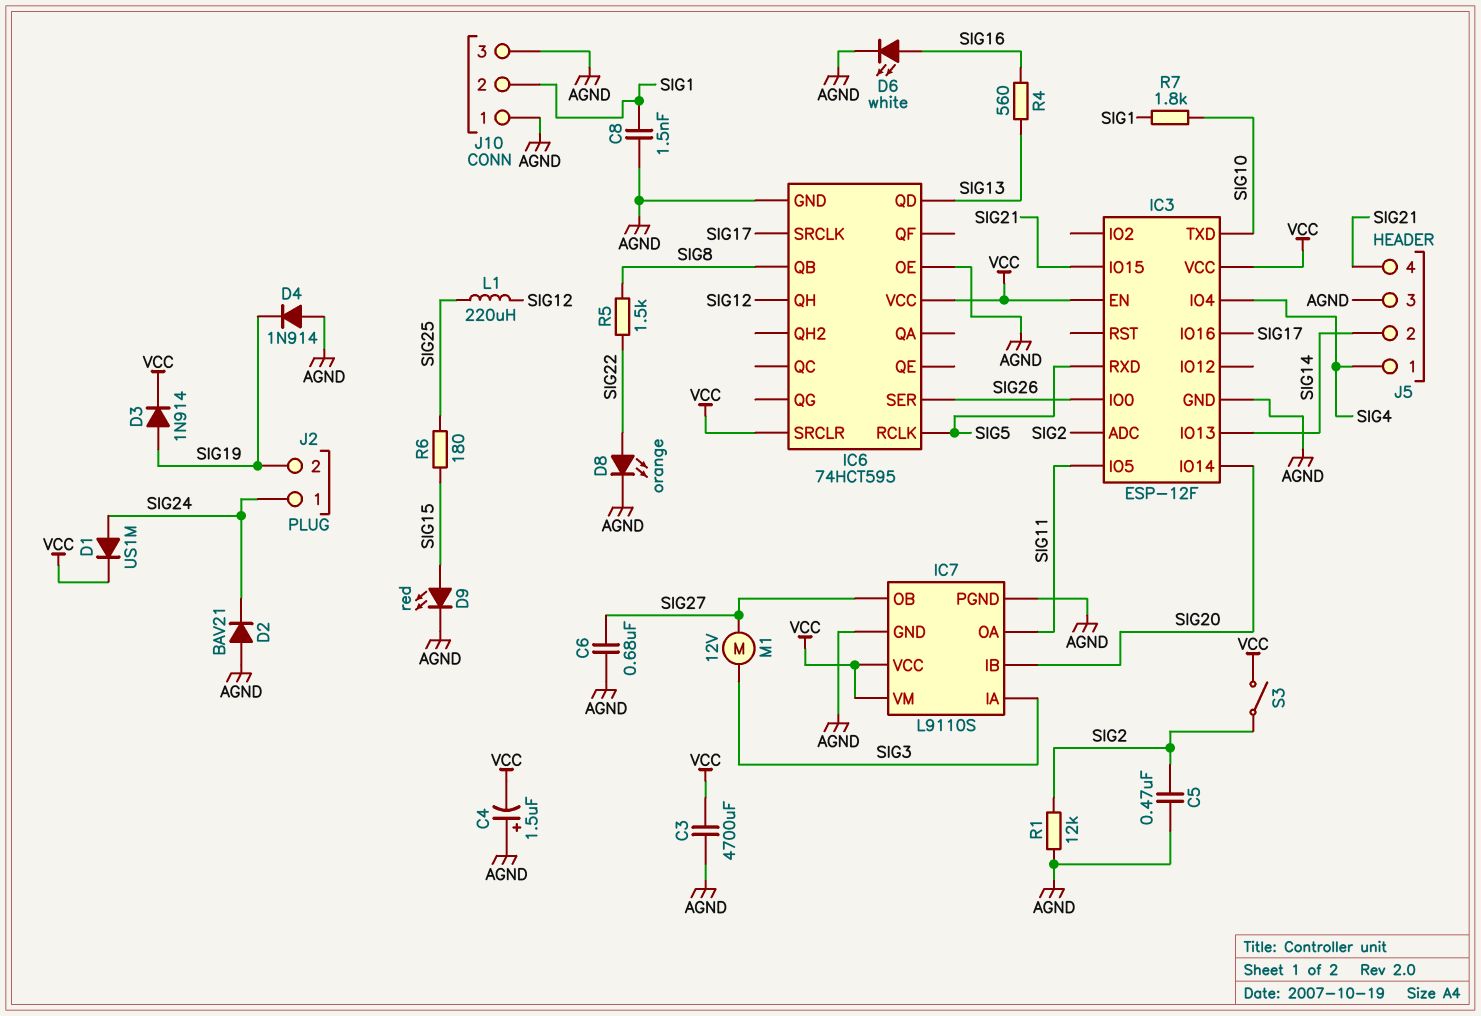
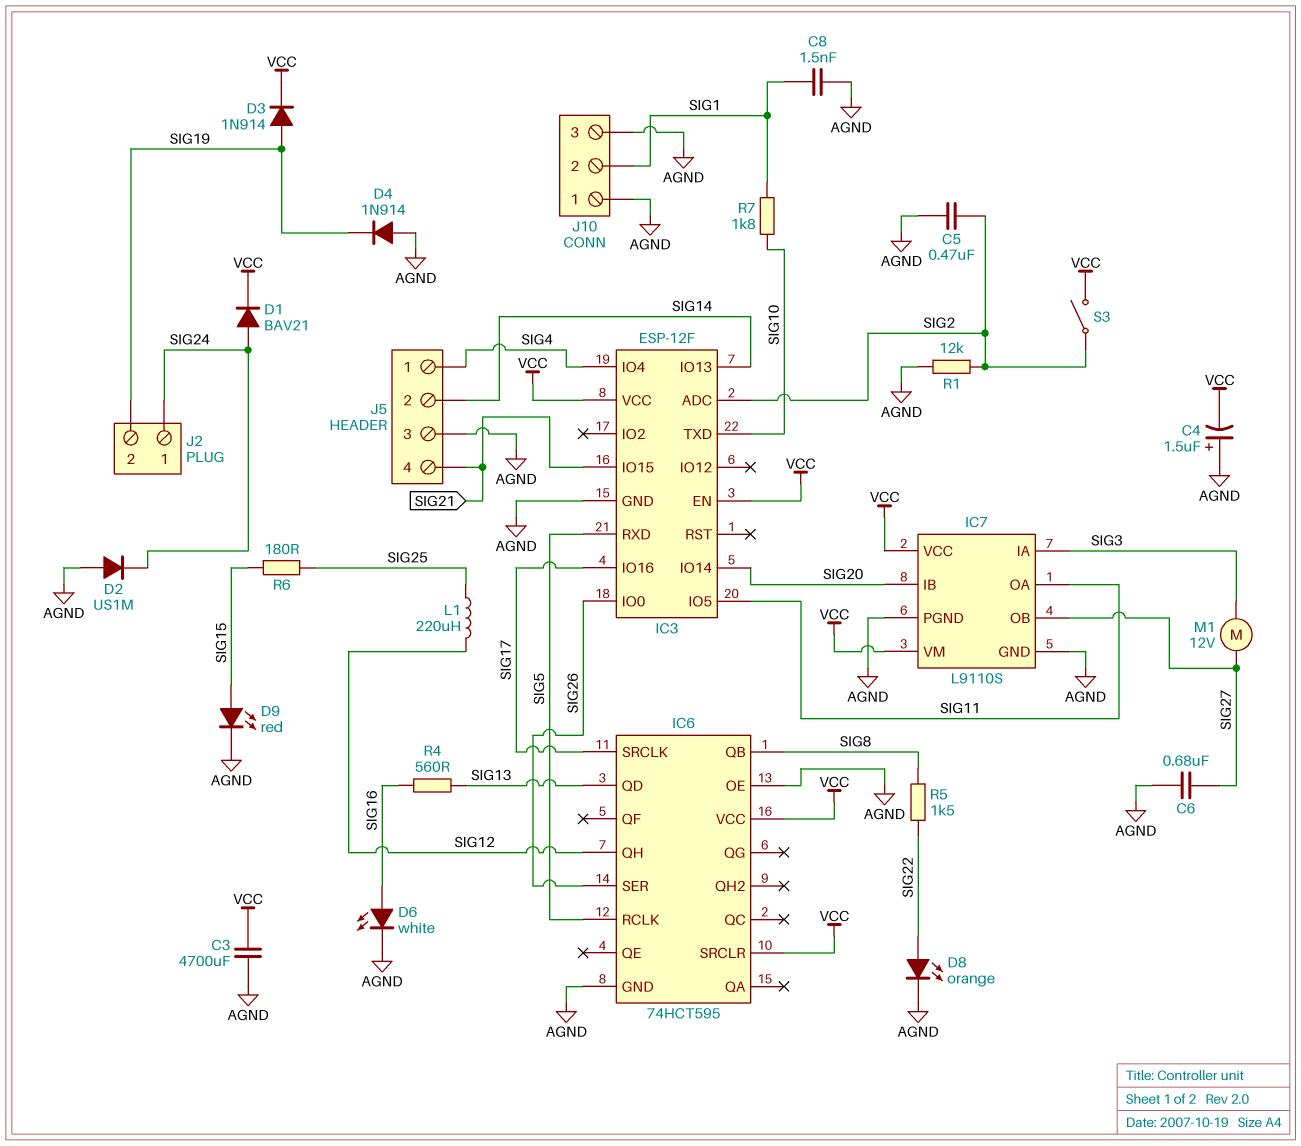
D1: diode US1M (A SIG24, K VCC) -> diode BAV21 (A SIG24, K VCC)
D2: diode BAV21 (A AGND, K SIG24) -> diode US1M (A AGND, K SIG24)

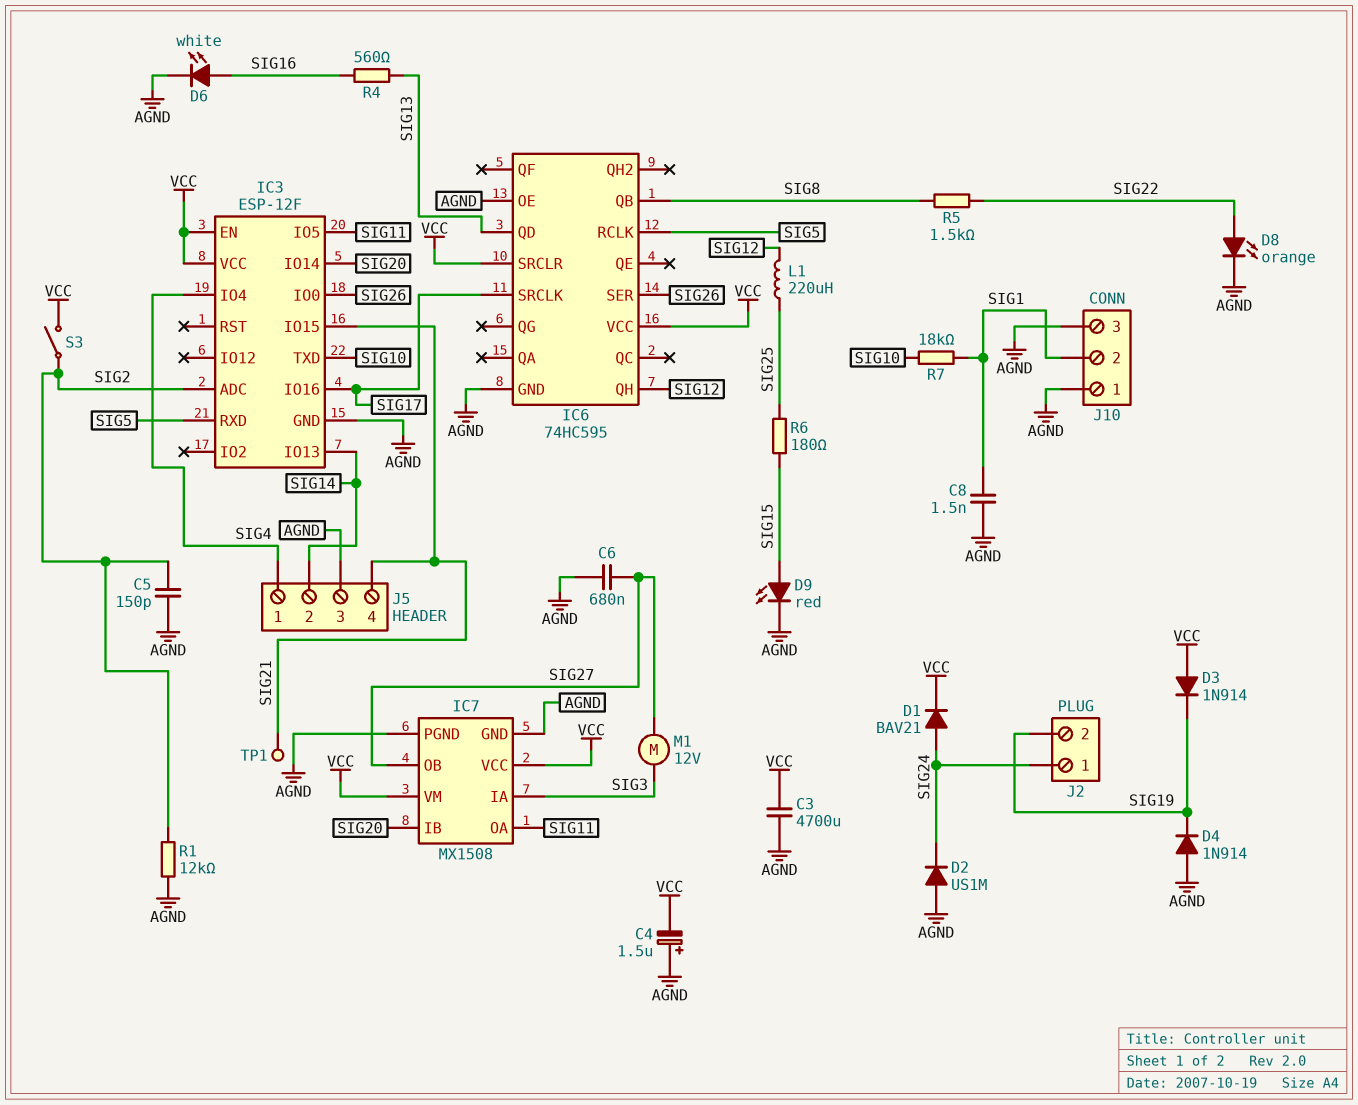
C5: 470nF (AGND, SIG2) -> 150pF (AGND, SIG2)
D3: diode 1N914 (A SIG19, K VCC) -> diode 1N914 (A VCC, K SIG19)
IC6: 74HCT595 -> 74HC595
IC7: L9110S -> MX1508
R7: 1.8k (SIG1, SIG10) -> 18k (SIG1, SIG10)
TP1: none -> test point (SIG21)

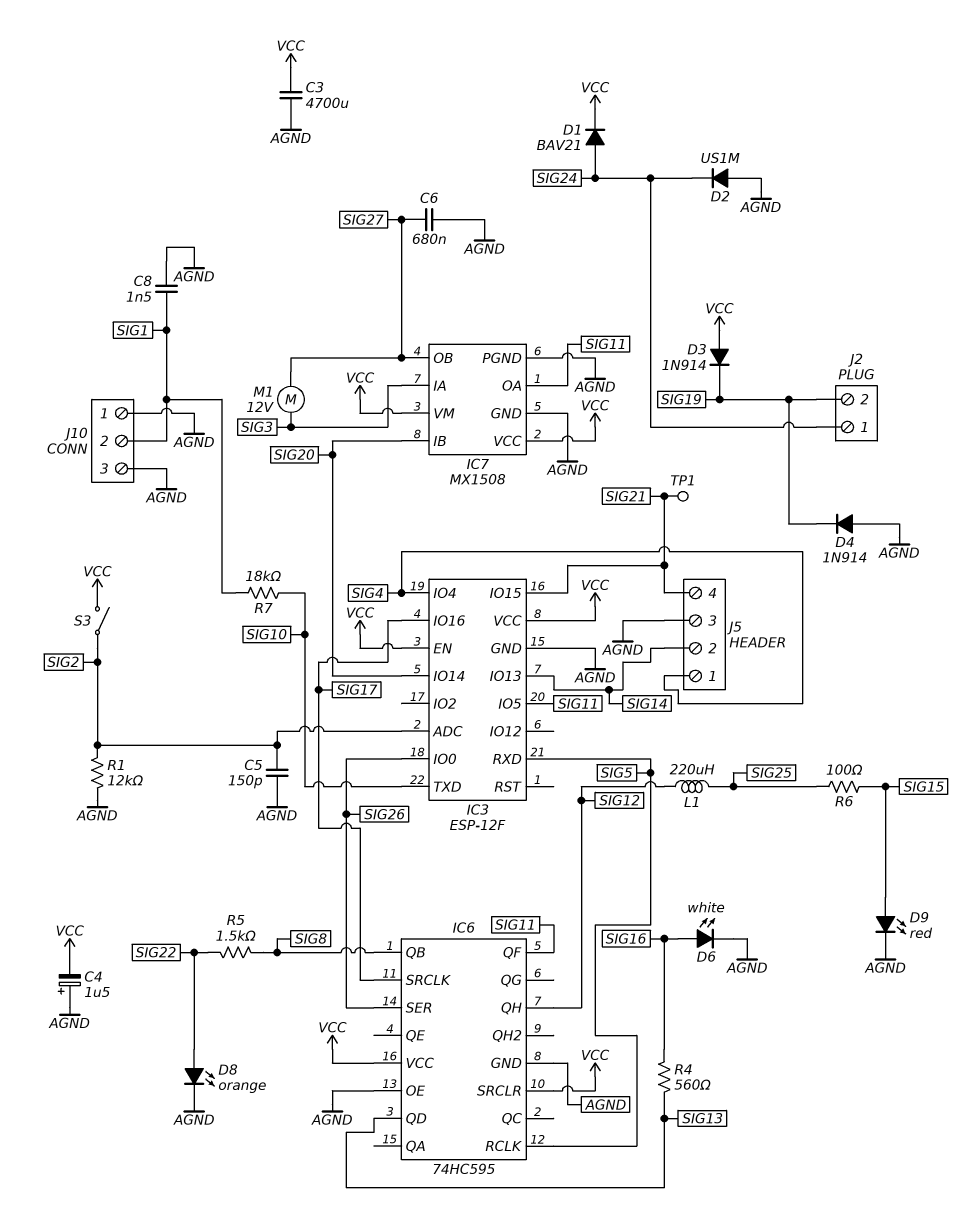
IC6 pin QF: none -> SIG11
R6: 180 (SIG15, SIG25) -> 100 (SIG15, SIG25)

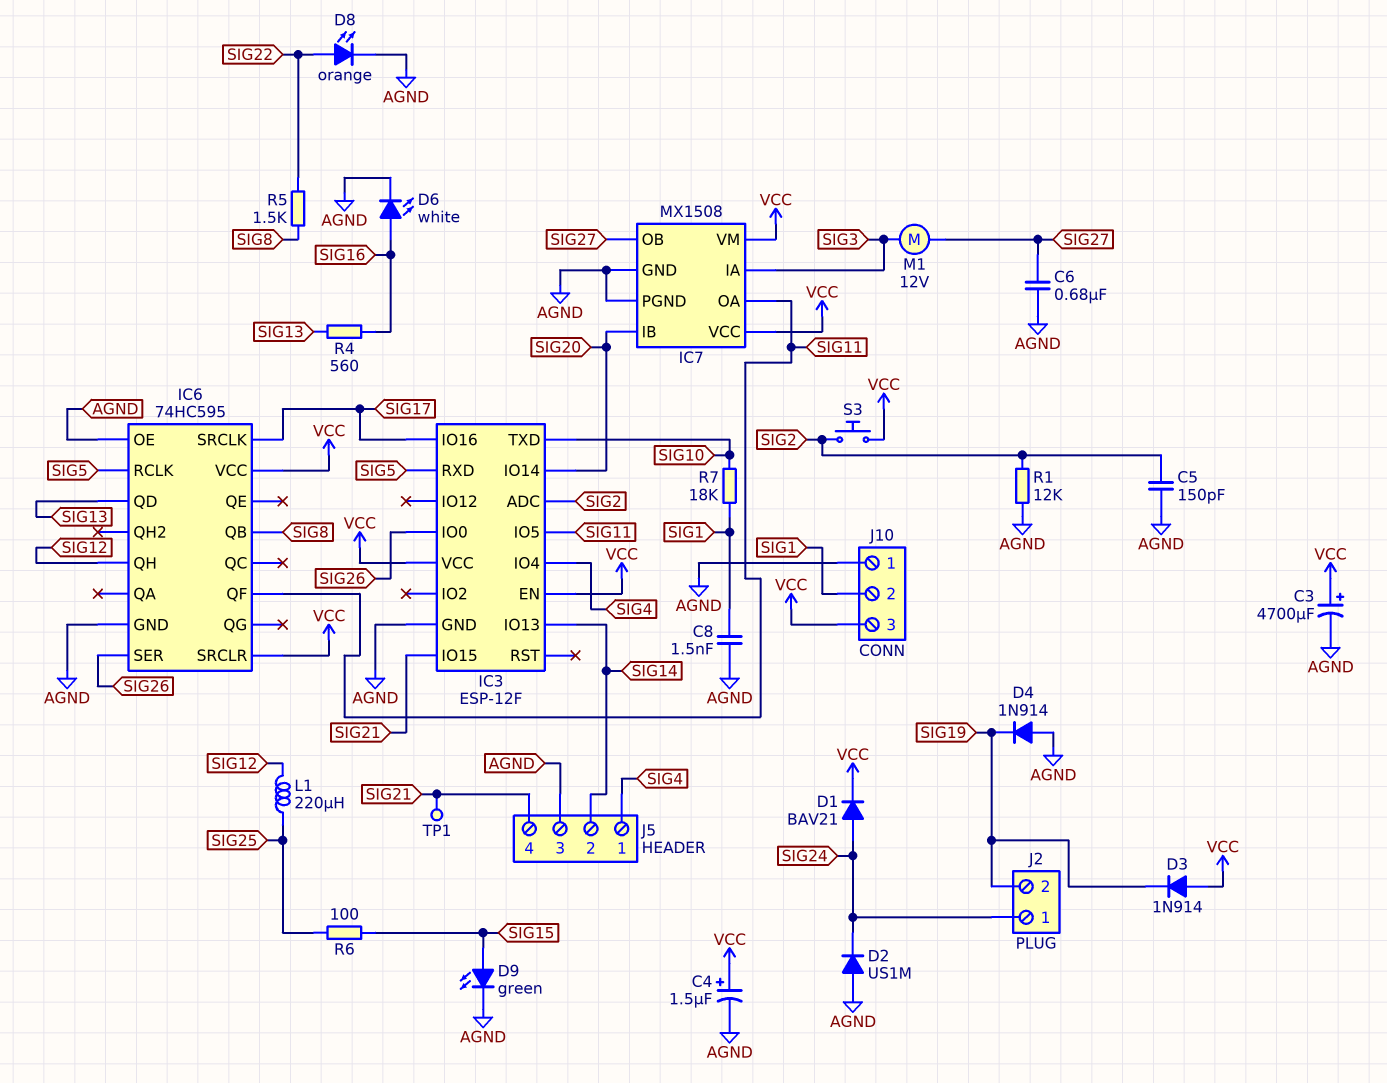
C3: 4700uF (AGND, VCC) -> 4700uF (plus VCC, minus AGND)
C4: 1.5uF (plus AGND, minus VCC) -> 1.5uF (plus VCC, minus AGND)
D9: LED red (A SIG15, K AGND) -> LED green (A SIG15, K AGND)
J10 pin 3: AGND -> VCC
S3: switch (SIG2, VCC) -> button (SIG2, VCC)

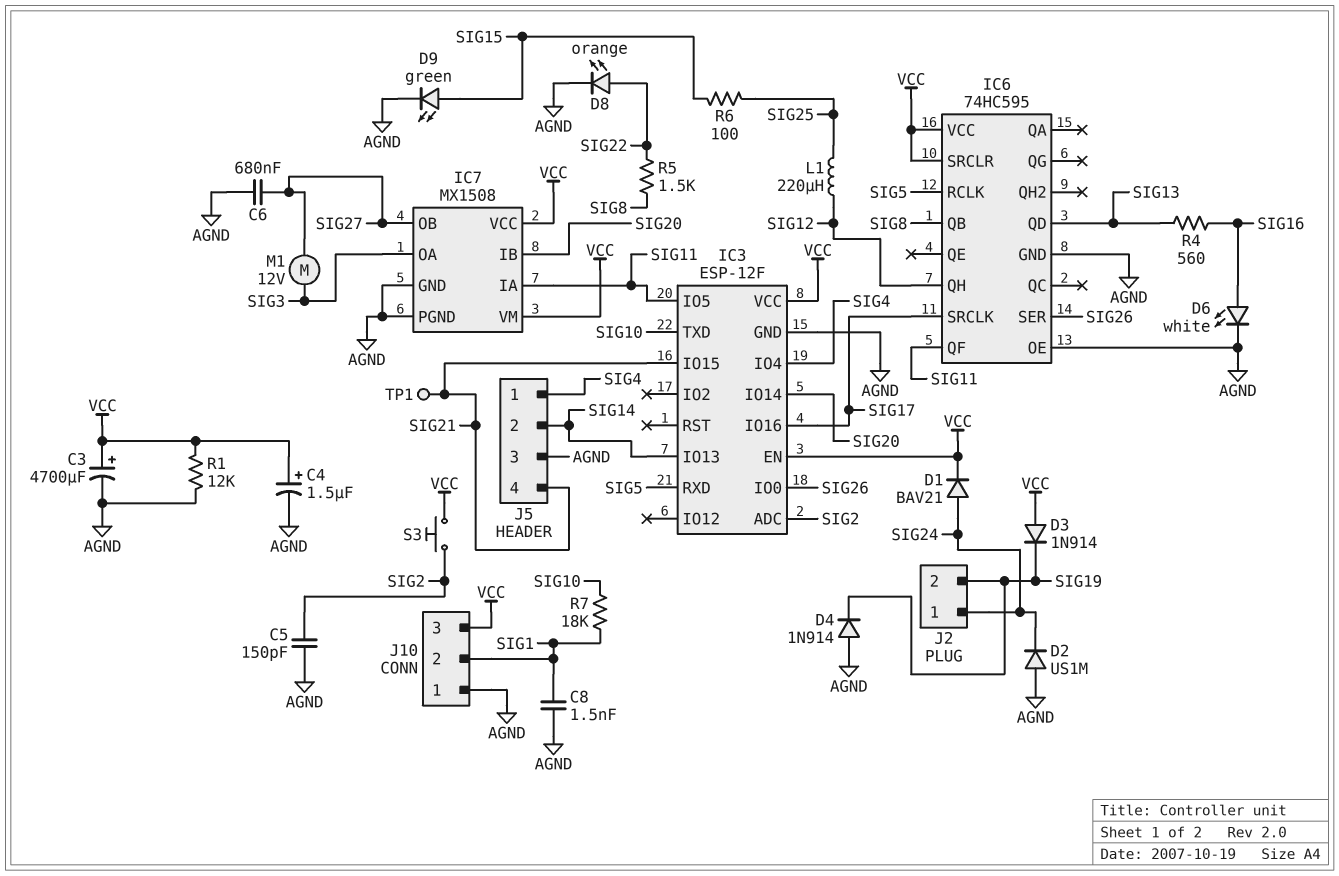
IC7 pin IA: SIG3 -> SIG11
IC7 pin OA: SIG11 -> SIG3
R1: 12k (AGND, SIG2) -> 12k (AGND, VCC)

